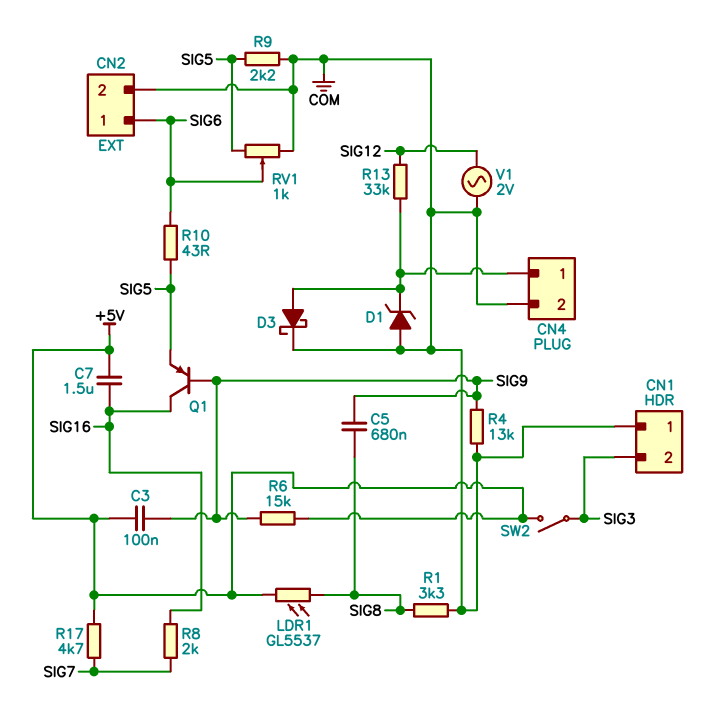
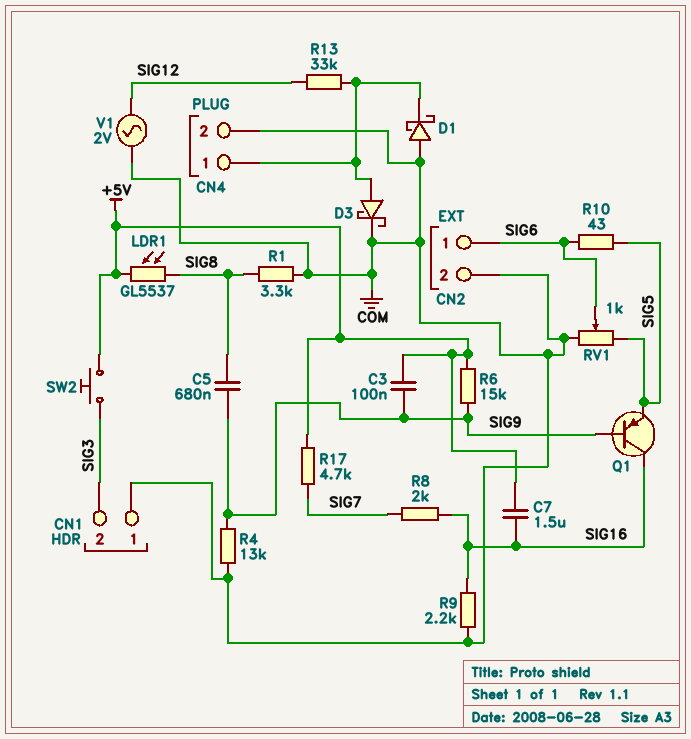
D1: zener (A COM, K CN4/1) -> schottky (A COM, K CN4/1)
R9: 2.2k (COM, SIG5) -> 2.2k (COM, SIG16)
SW2: switch (+5V, SIG3) -> button (+5V, SIG3)

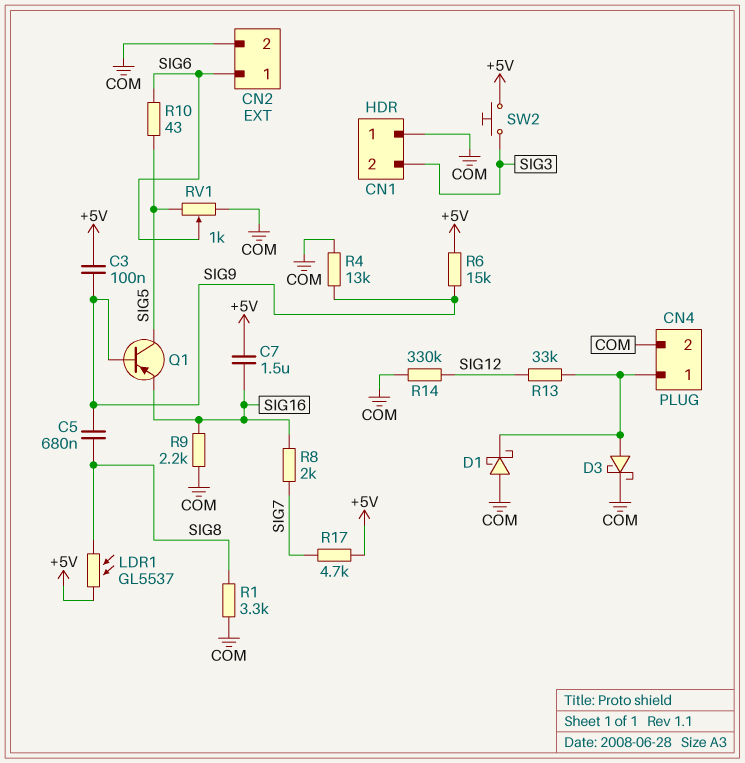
Q1: PNP (B SIG9, C SIG16, E SIG5) -> PNP (B SIG9, C SIG5, E SIG16)
R14: none -> 330k (COM, SIG12)
V1: AC 2V (COM, SIG12) -> none

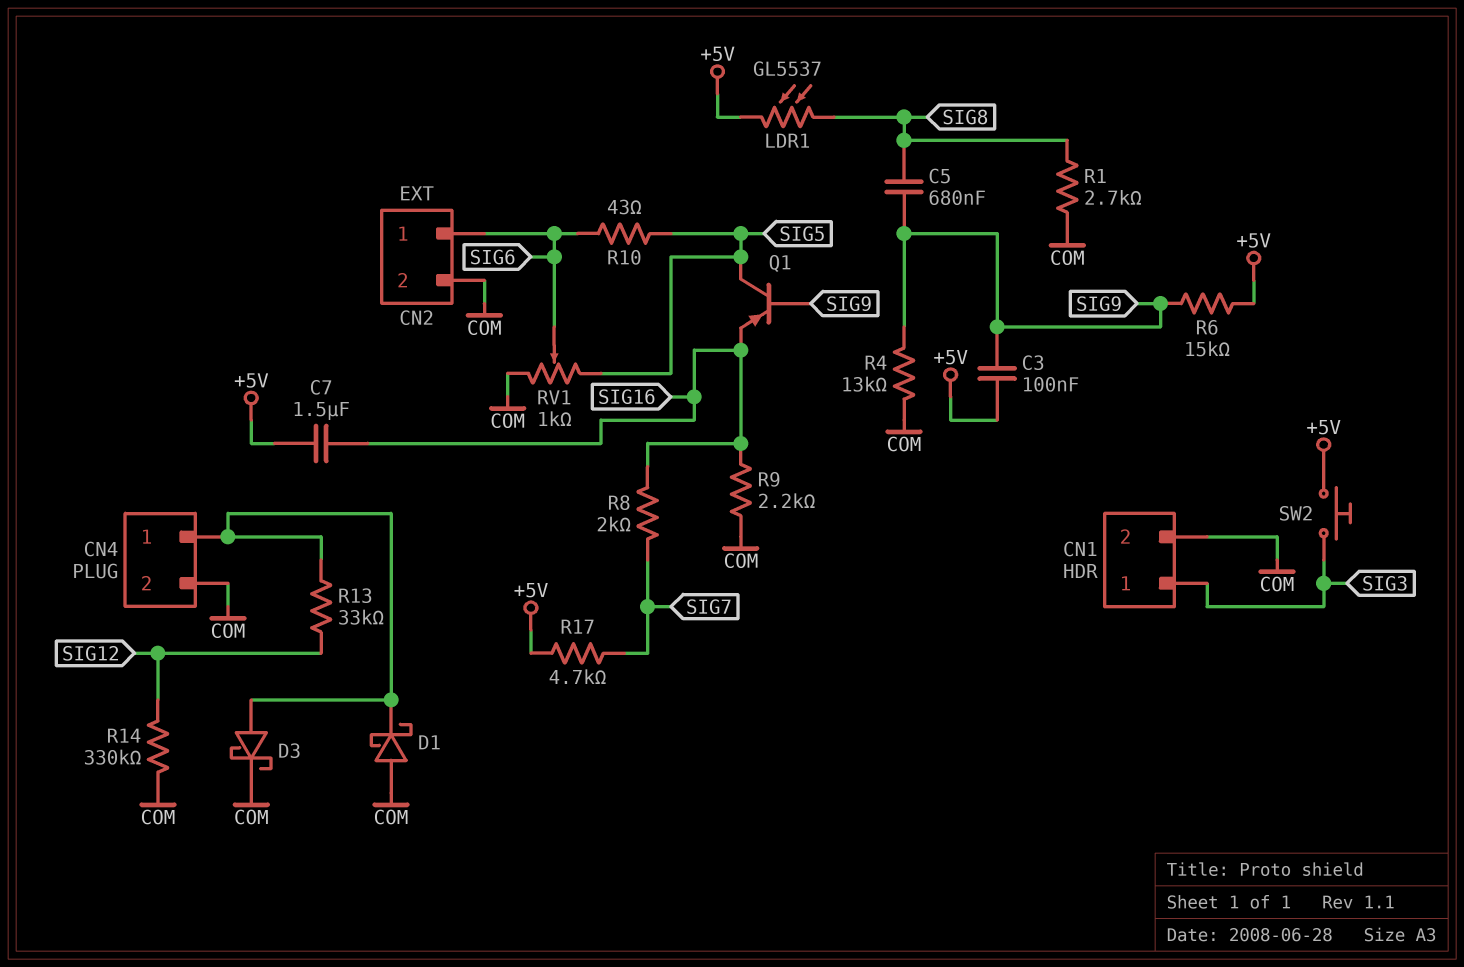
CN1 pin 1: COM -> SIG3
CN1 pin 2: SIG3 -> COM
R1: 3.3k (COM, SIG8) -> 2.7k (COM, SIG8)

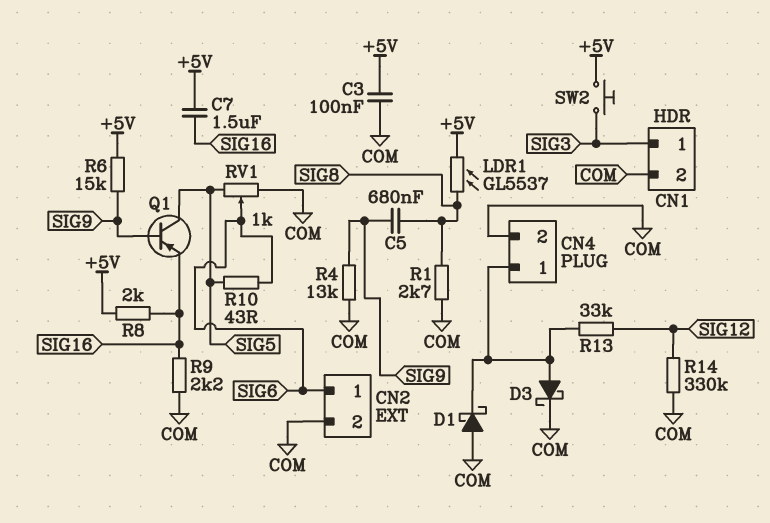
C3: 100nF (+5V, SIG9) -> 100nF (+5V, COM)
R8: 2k (SIG7, SIG16) -> 2k (+5V, SIG16)
R17: 4.7k (+5V, SIG7) -> none

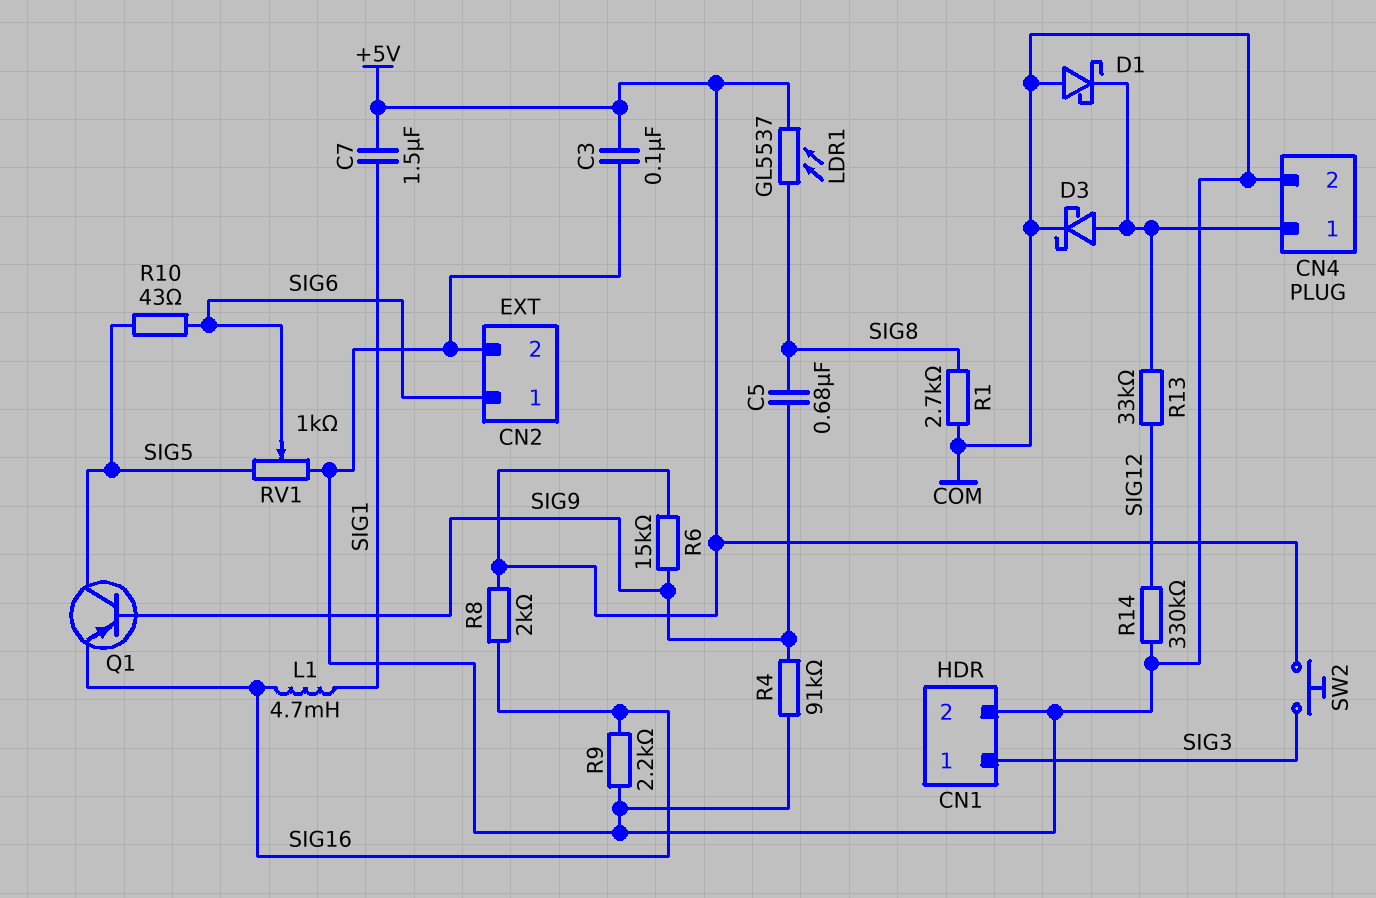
C7: 1.5uF (+5V, SIG16) -> 1.5uF (+5V, SIG1)
L1: none -> 4.7mH (SIG1, SIG16)
R4: 13k (COM, SIG9) -> 91k (COM, SIG9)

